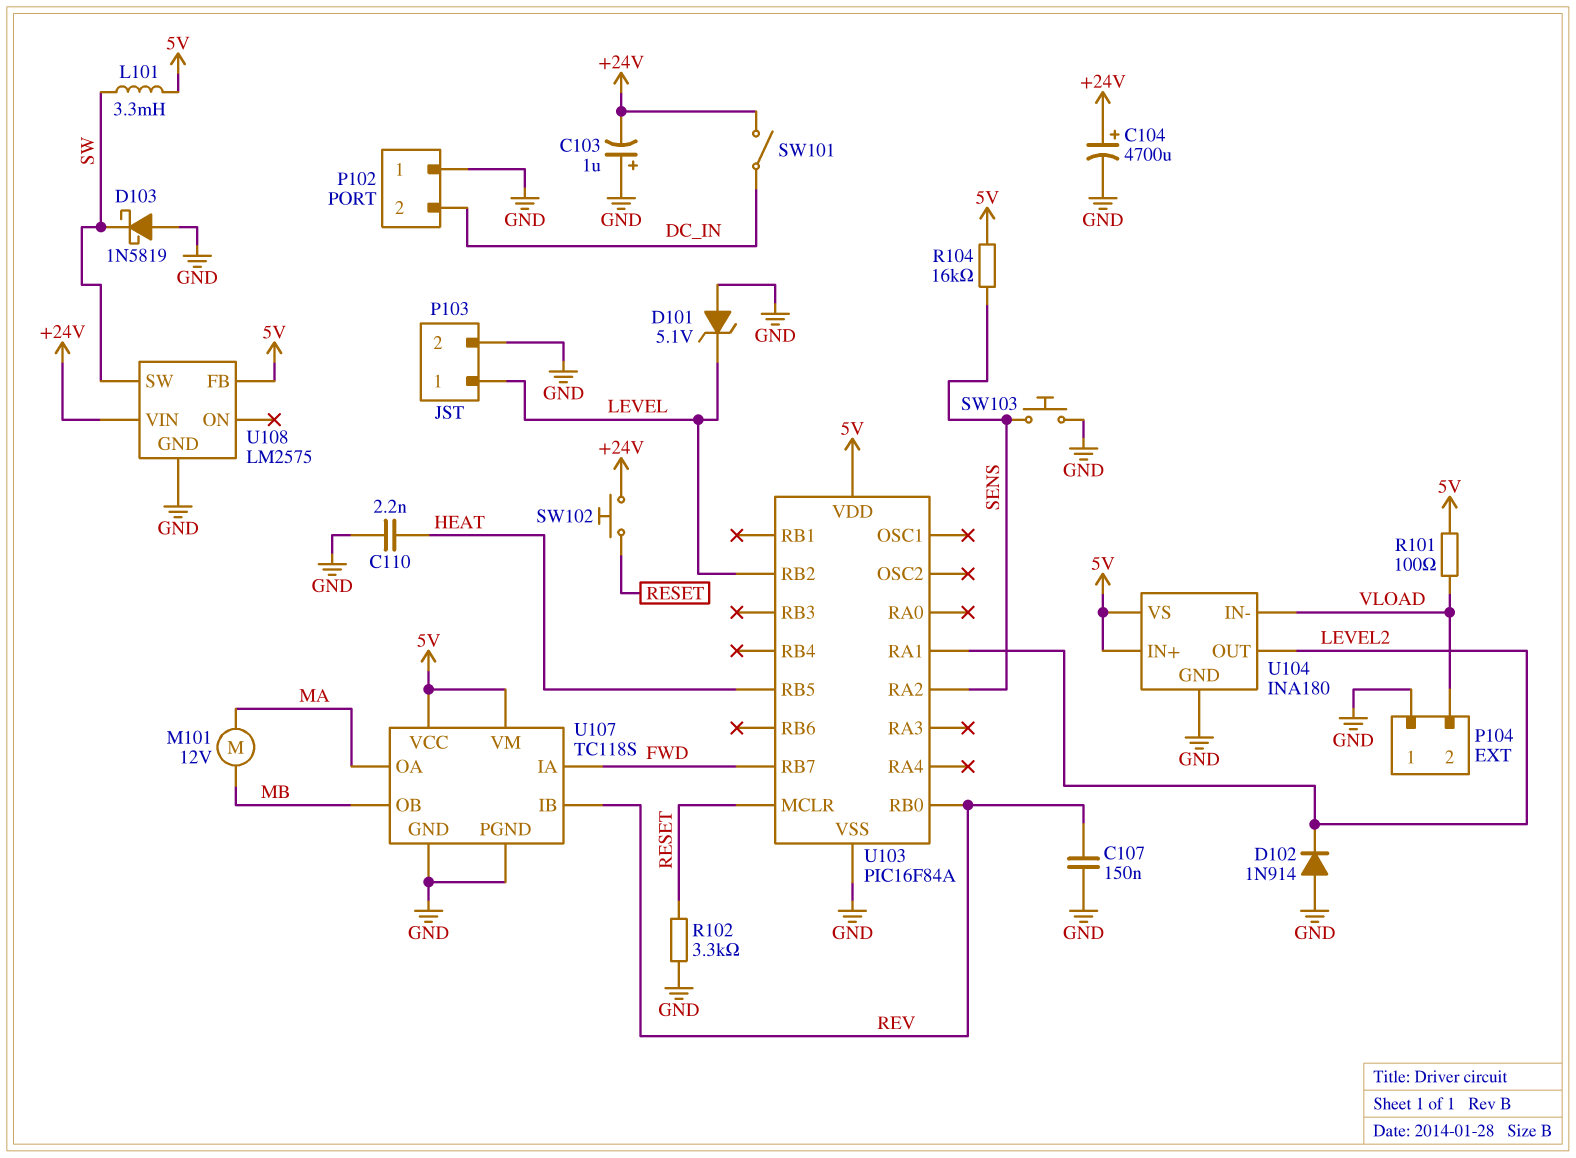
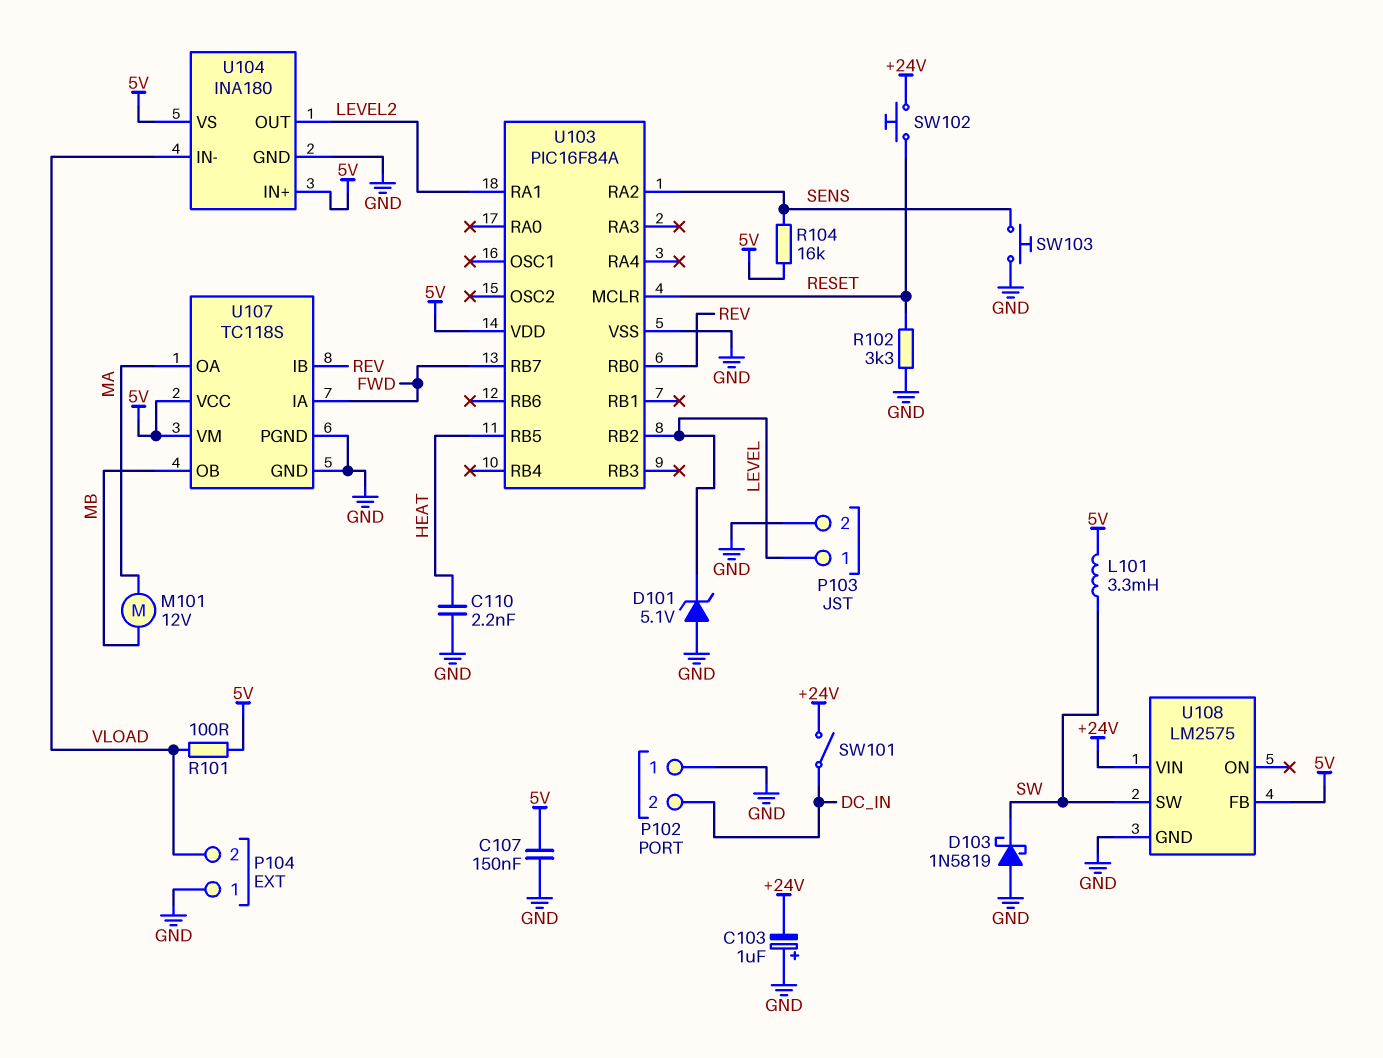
C104: 4700uF (plus +24V, minus GND) -> none
C107: 150nF (GND, REV) -> 150nF (5V, GND)
D102: diode 1N914 (A GND, K LEVEL2) -> none

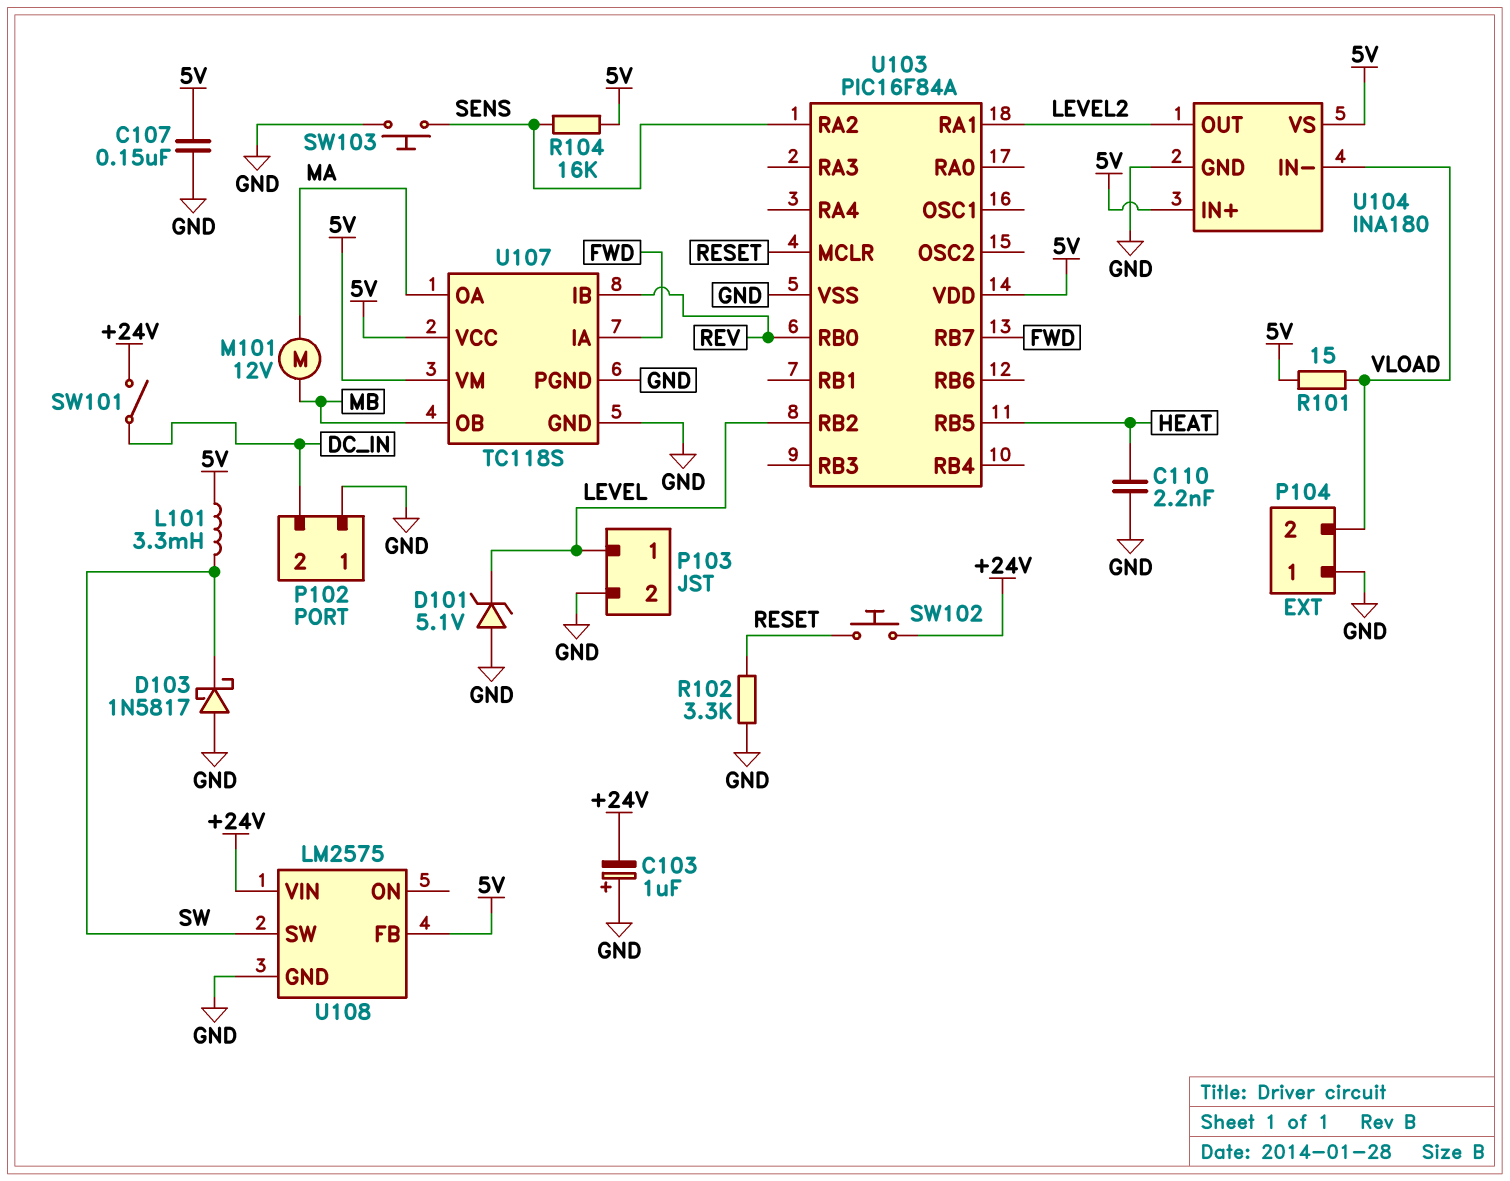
D103: schottky 1N5819 (A GND, K SW) -> schottky 1N5817 (A GND, K SW)
R101: 100 (5V, VLOAD) -> 15 (5V, VLOAD)

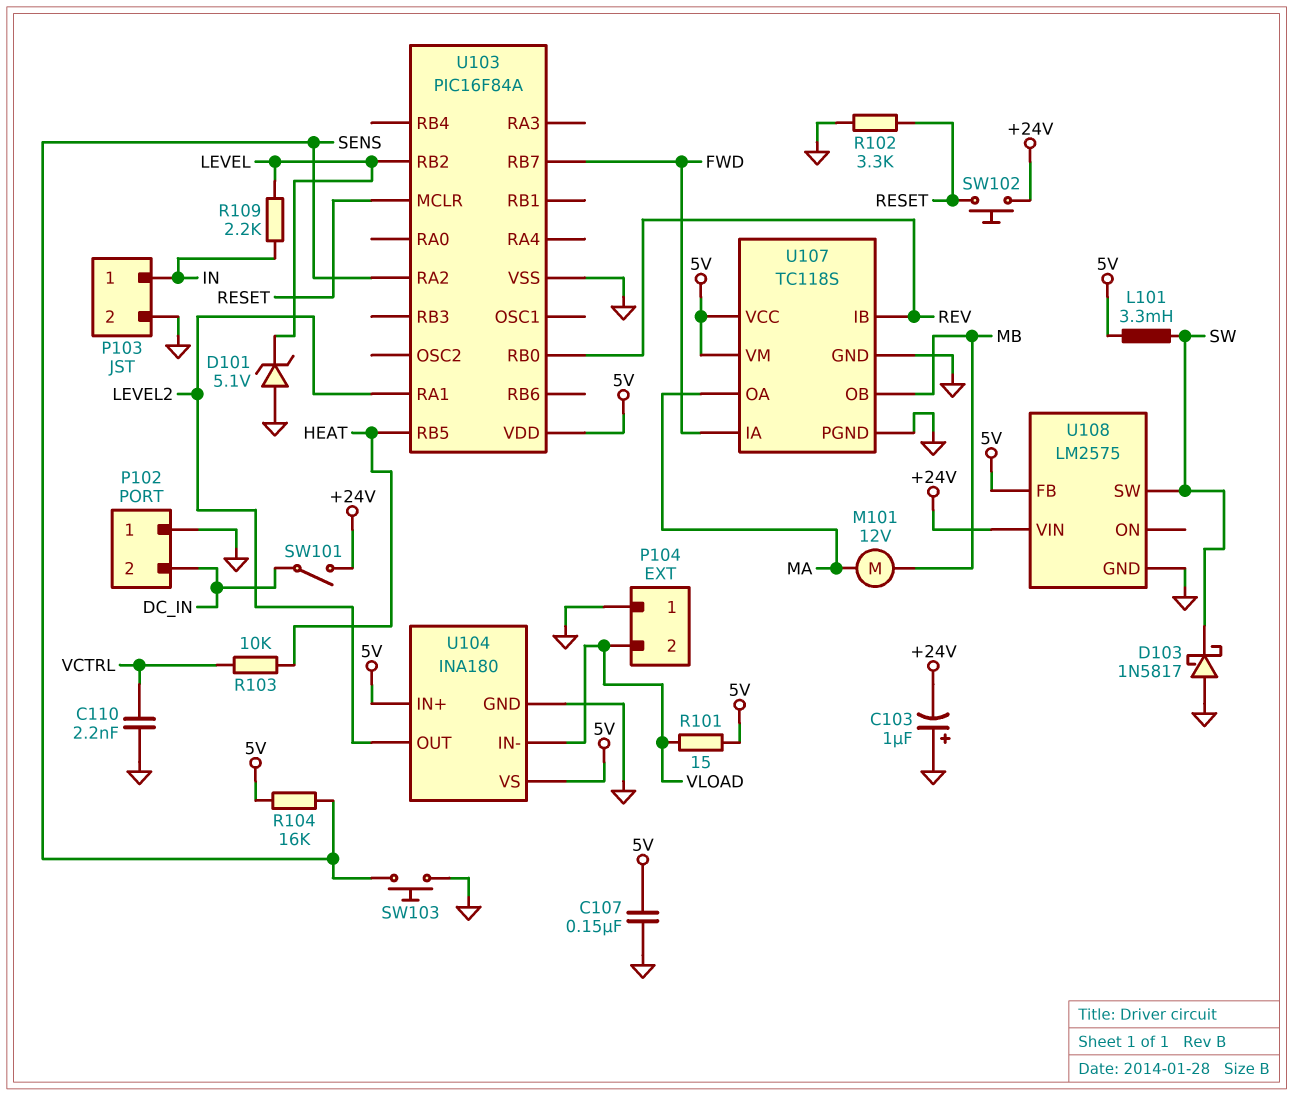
C110: 2.2nF (GND, HEAT) -> 2.2nF (GND, VCTRL)
P103 pin 1: LEVEL -> IN
R103: none -> 10k (HEAT, VCTRL)
R109: none -> 2.2k (IN, LEVEL)

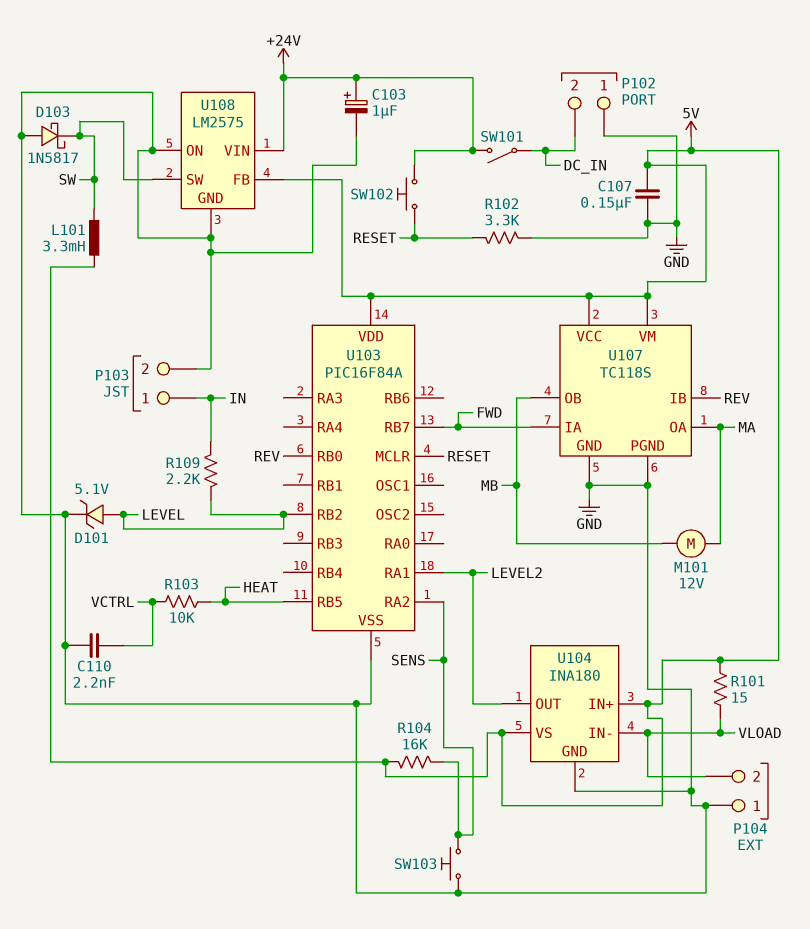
C103: 1uF (plus GND, minus +24V) -> 1uF (plus +24V, minus GND)
D101: zener 5.1V (A GND, K LEVEL) -> zener 5.1V (A LEVEL, K GND)
U108 pin ON: none -> GND

